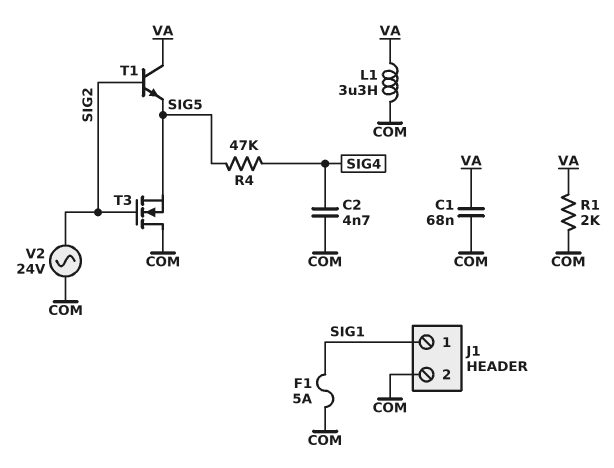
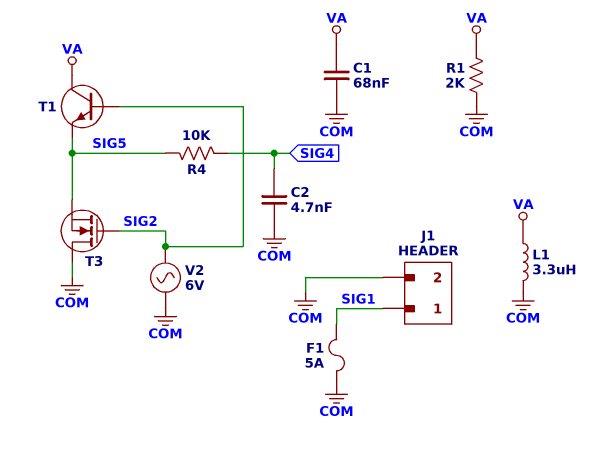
R4: 47k (SIG4, SIG5) -> 10k (SIG4, SIG5)
V2: AC 24V (COM, SIG2) -> AC 6V (COM, SIG2)

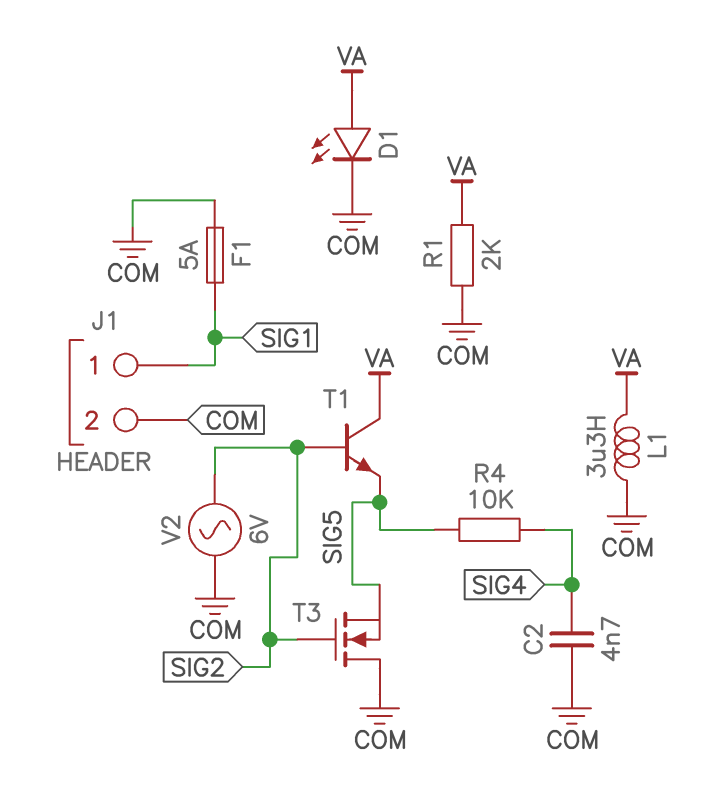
C1: 68nF (COM, VA) -> none
D1: none -> LED (A VA, K COM)

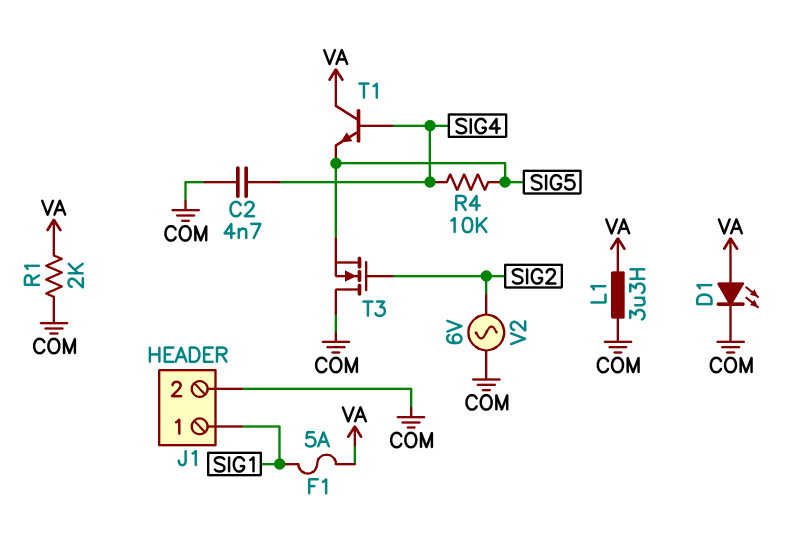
F1: 5A (COM, SIG1) -> 5A (SIG1, VA)
T1: NPN (B SIG2, C VA, E SIG5) -> NPN (B SIG4, C VA, E SIG5)

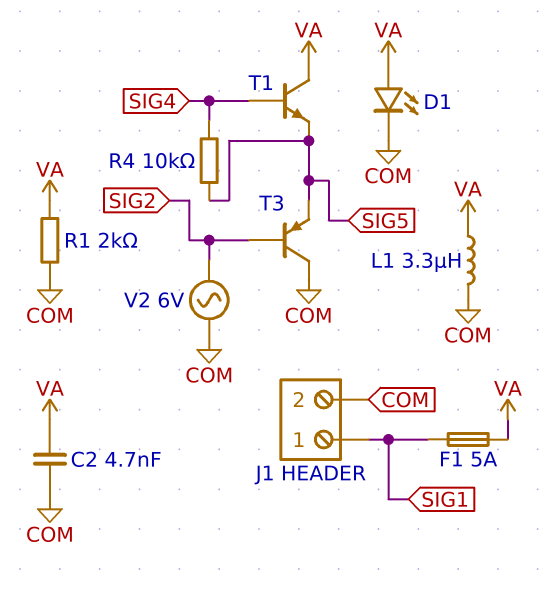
C2: 4.7nF (COM, SIG4) -> 4.7nF (COM, VA)
T3: NMOS (G SIG2, D COM, S SIG5) -> PNP (B SIG2, C COM, E SIG5)

